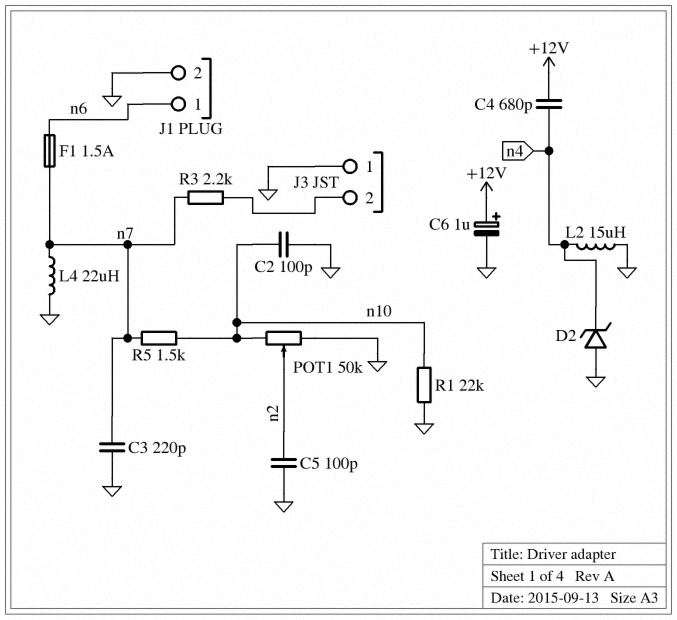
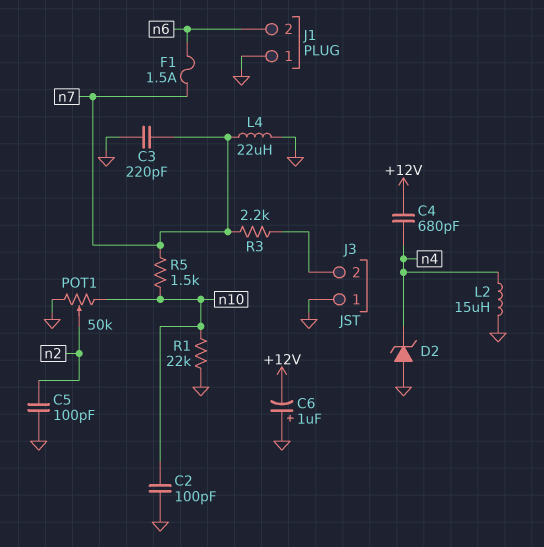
C6: 1uF (plus +12V, minus GND) -> 1uF (plus GND, minus +12V)
J1 pin 1: n6 -> GND
J1 pin 2: GND -> n6

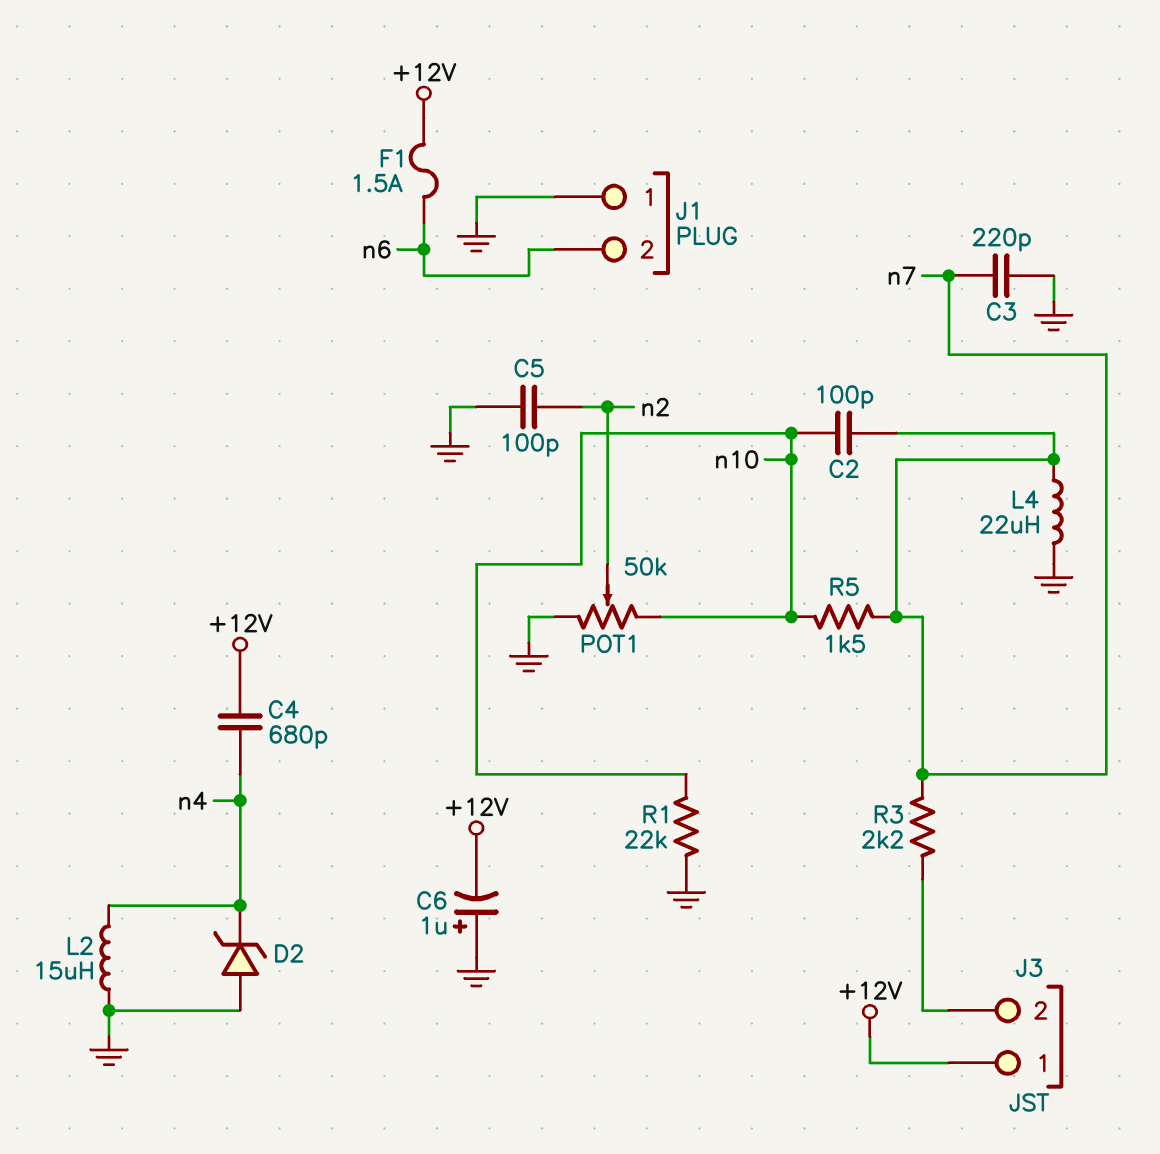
C2: 100pF (GND, n10) -> 100pF (n7, n10)
F1: 1.5A (n6, n7) -> 1.5A (+12V, n6)
J3 pin 1: GND -> +12V

